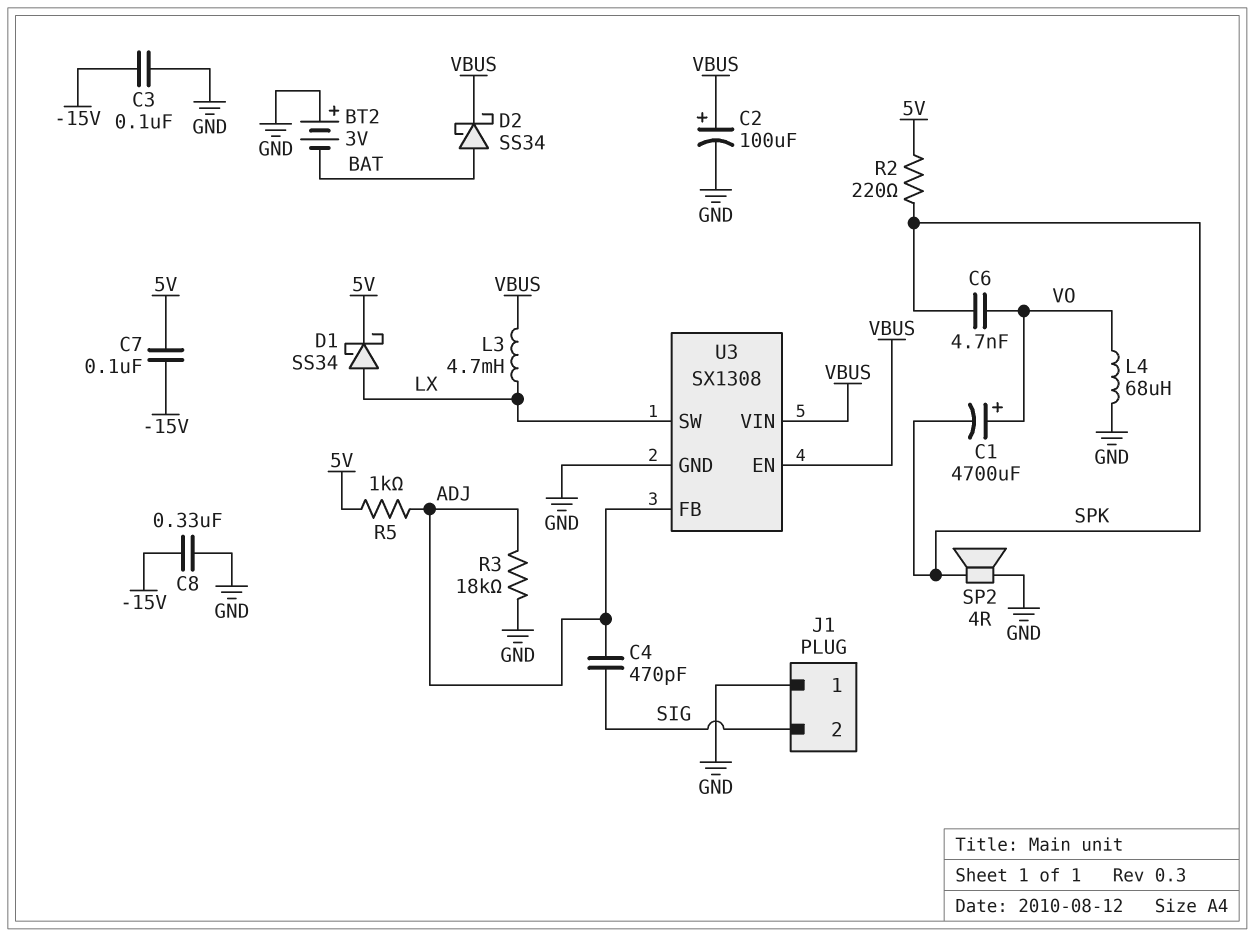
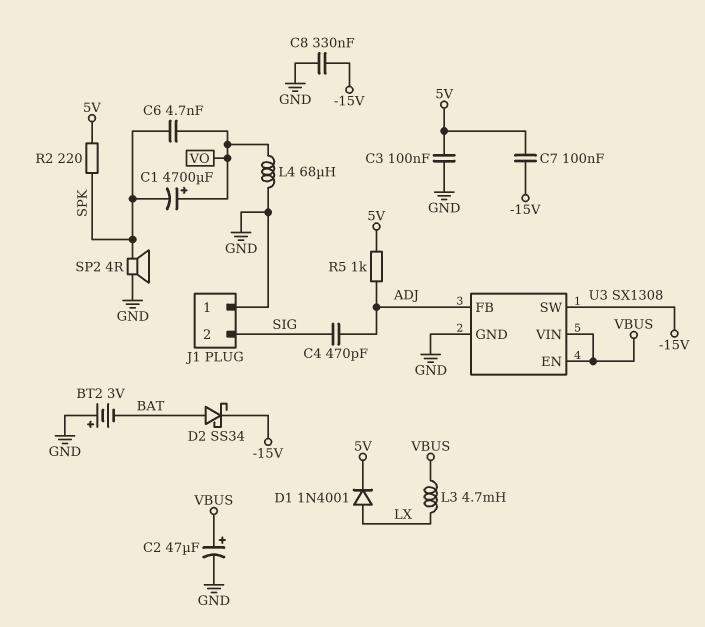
C2: 100uF (plus VBUS, minus GND) -> 47uF (plus VBUS, minus GND)
C3: 100nF (-15V, GND) -> 100nF (5V, GND)
D1: schottky SS34 (A LX, K 5V) -> diode 1N4001 (A LX, K 5V)
D2: schottky SS34 (A BAT, K VBUS) -> schottky SS34 (A BAT, K -15V)
R3: 18k (ADJ, GND) -> none
U3 pin SW: LX -> -15V

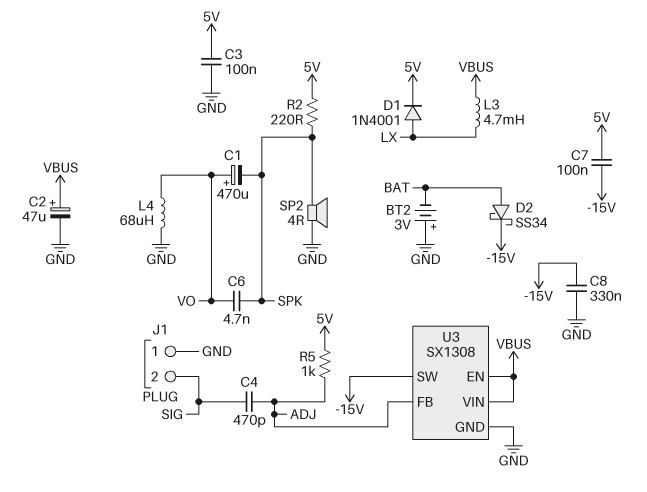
C1: 4700uF (plus VO, minus SPK) -> 470uF (plus VO, minus SPK)

